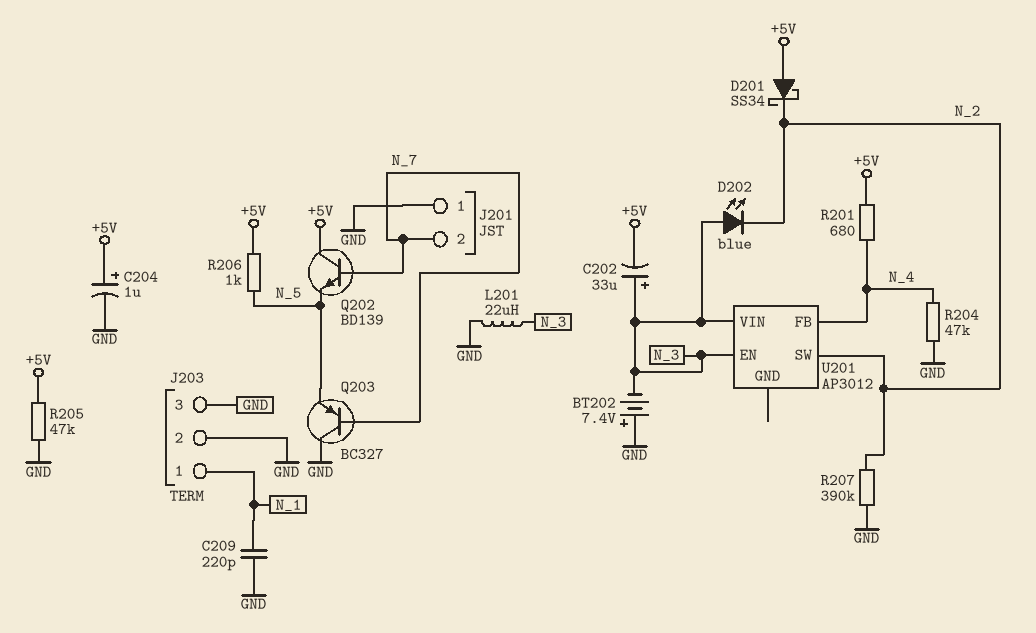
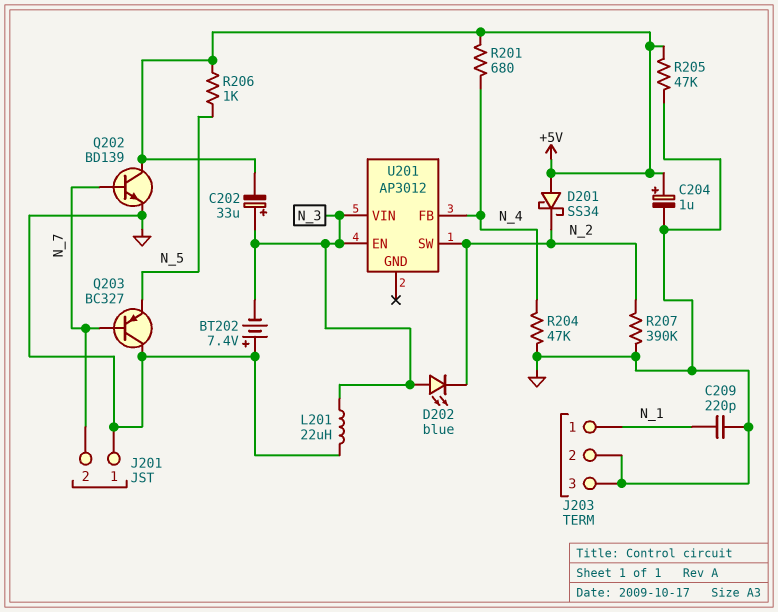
Q202: NPN BD139 (B N_7, C +5V, E N_5) -> NPN BD139 (B N_7, C +5V, E GND)

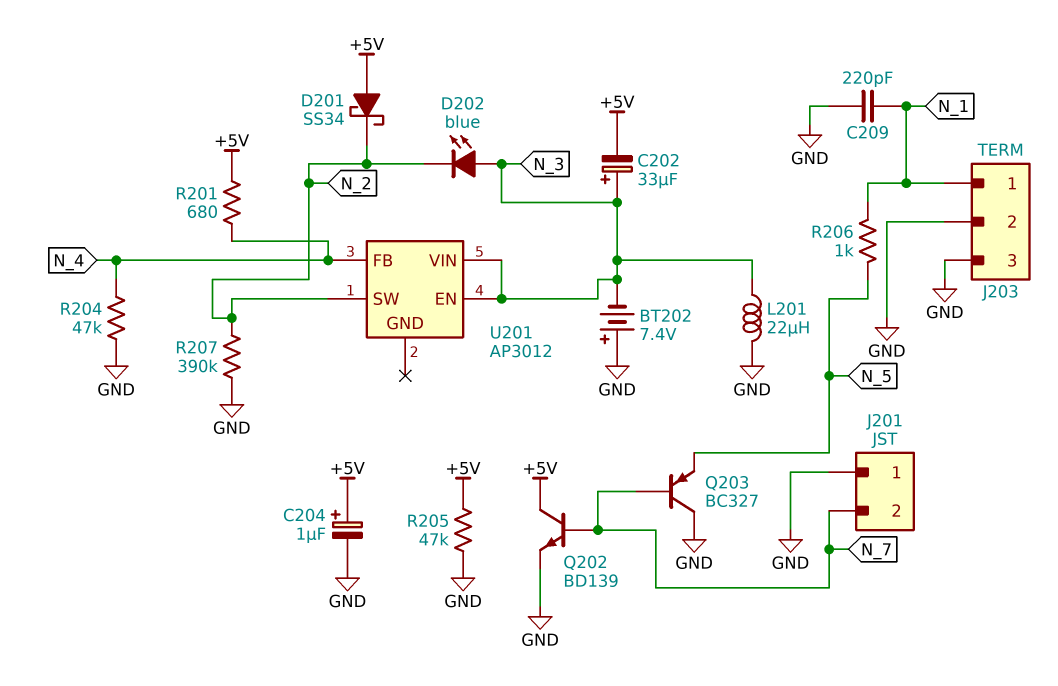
R206: 1k (+5V, N_5) -> 1k (N_1, N_5)

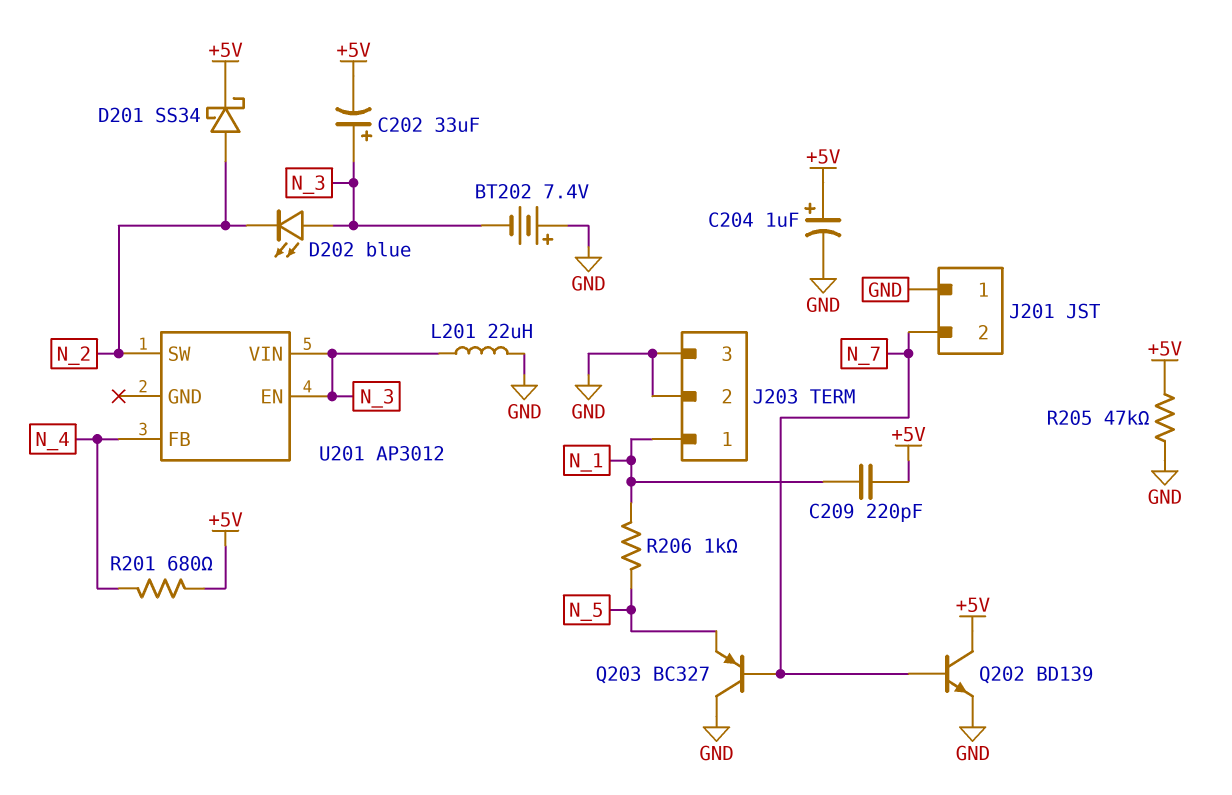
C209: 220pF (GND, N_1) -> 220pF (+5V, N_1)
D201: schottky SS34 (A +5V, K N_2) -> schottky SS34 (A N_2, K +5V)
R204: 47k (GND, N_4) -> none
R207: 390k (GND, N_2) -> none

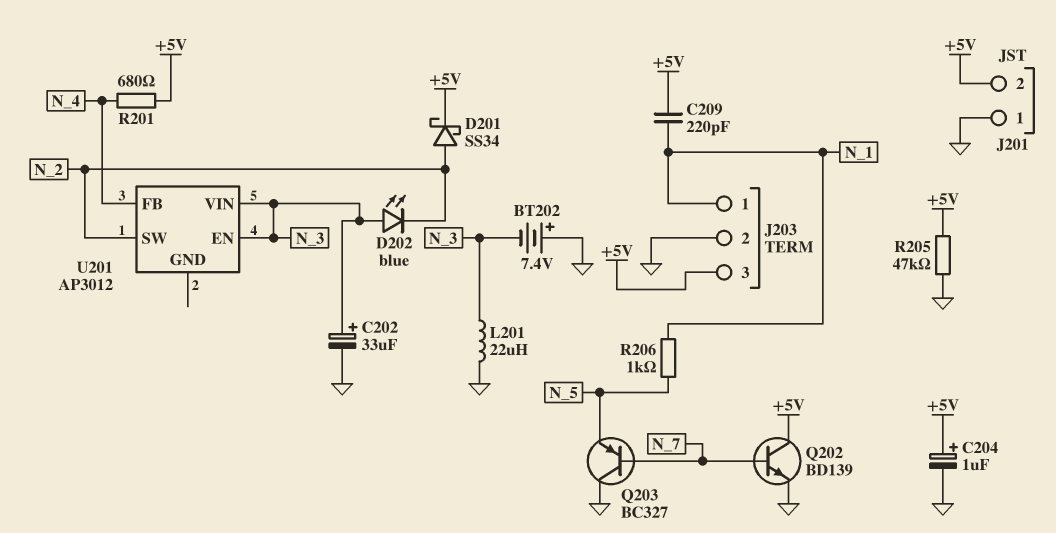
C202: 33uF (plus N_3, minus +5V) -> 33uF (plus N_3, minus GND)
J201 pin 2: N_7 -> +5V
J203 pin 3: GND -> +5V

